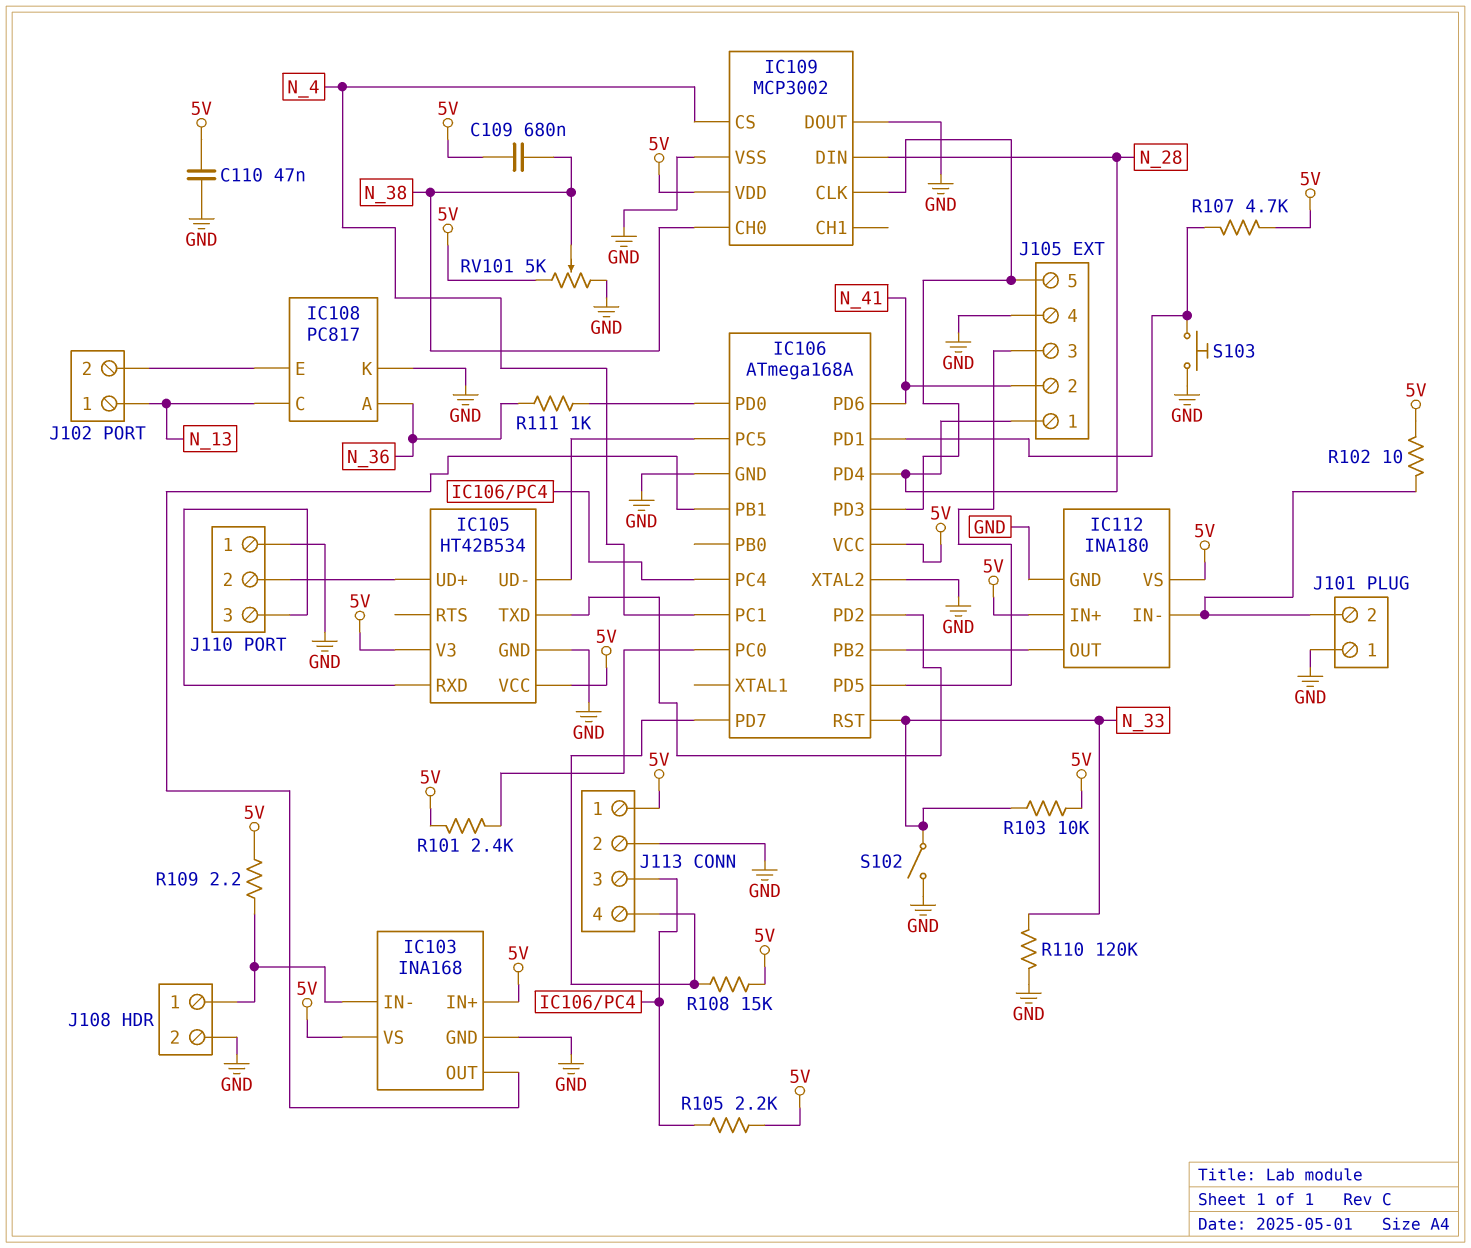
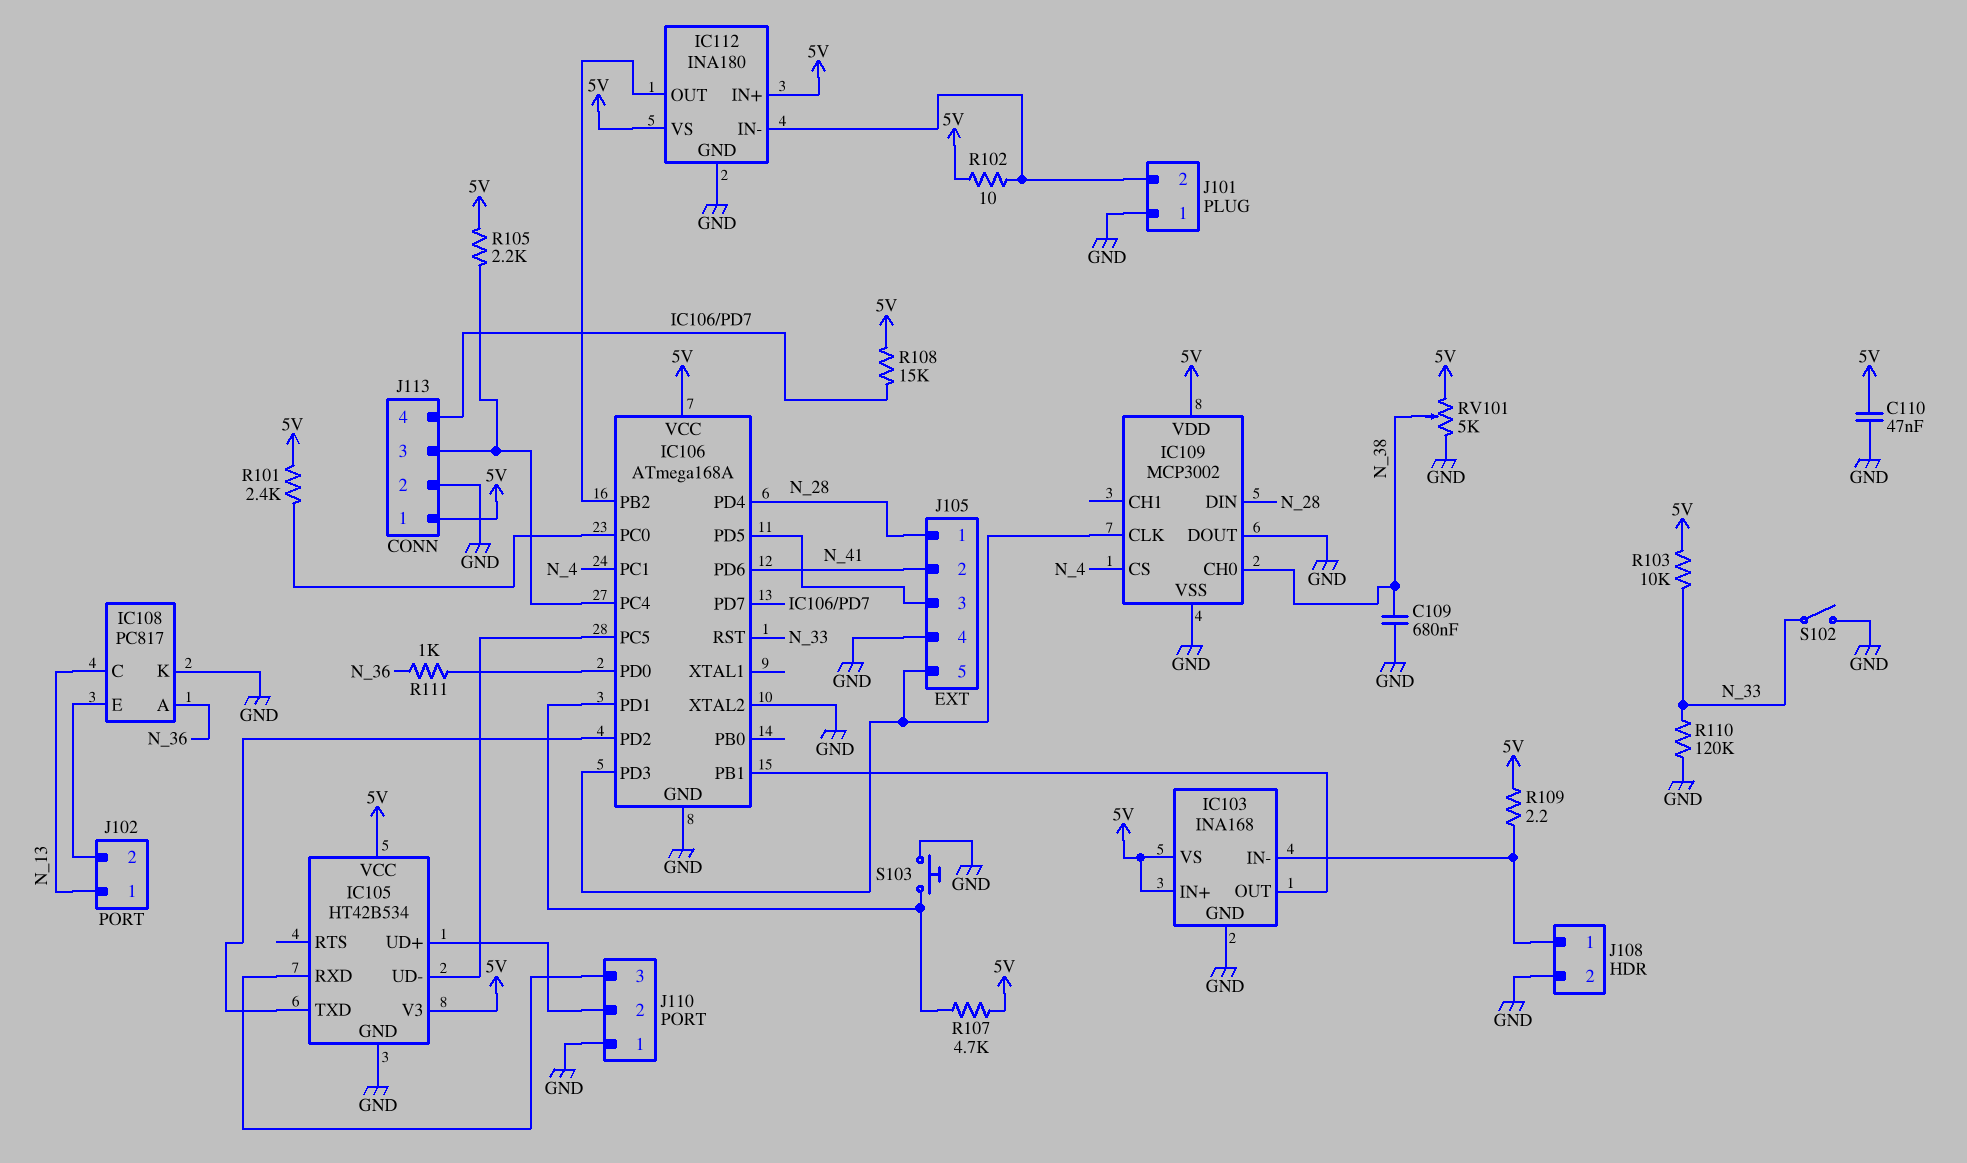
C109: 680nF (5V, N_38) -> 680nF (GND, N_38)

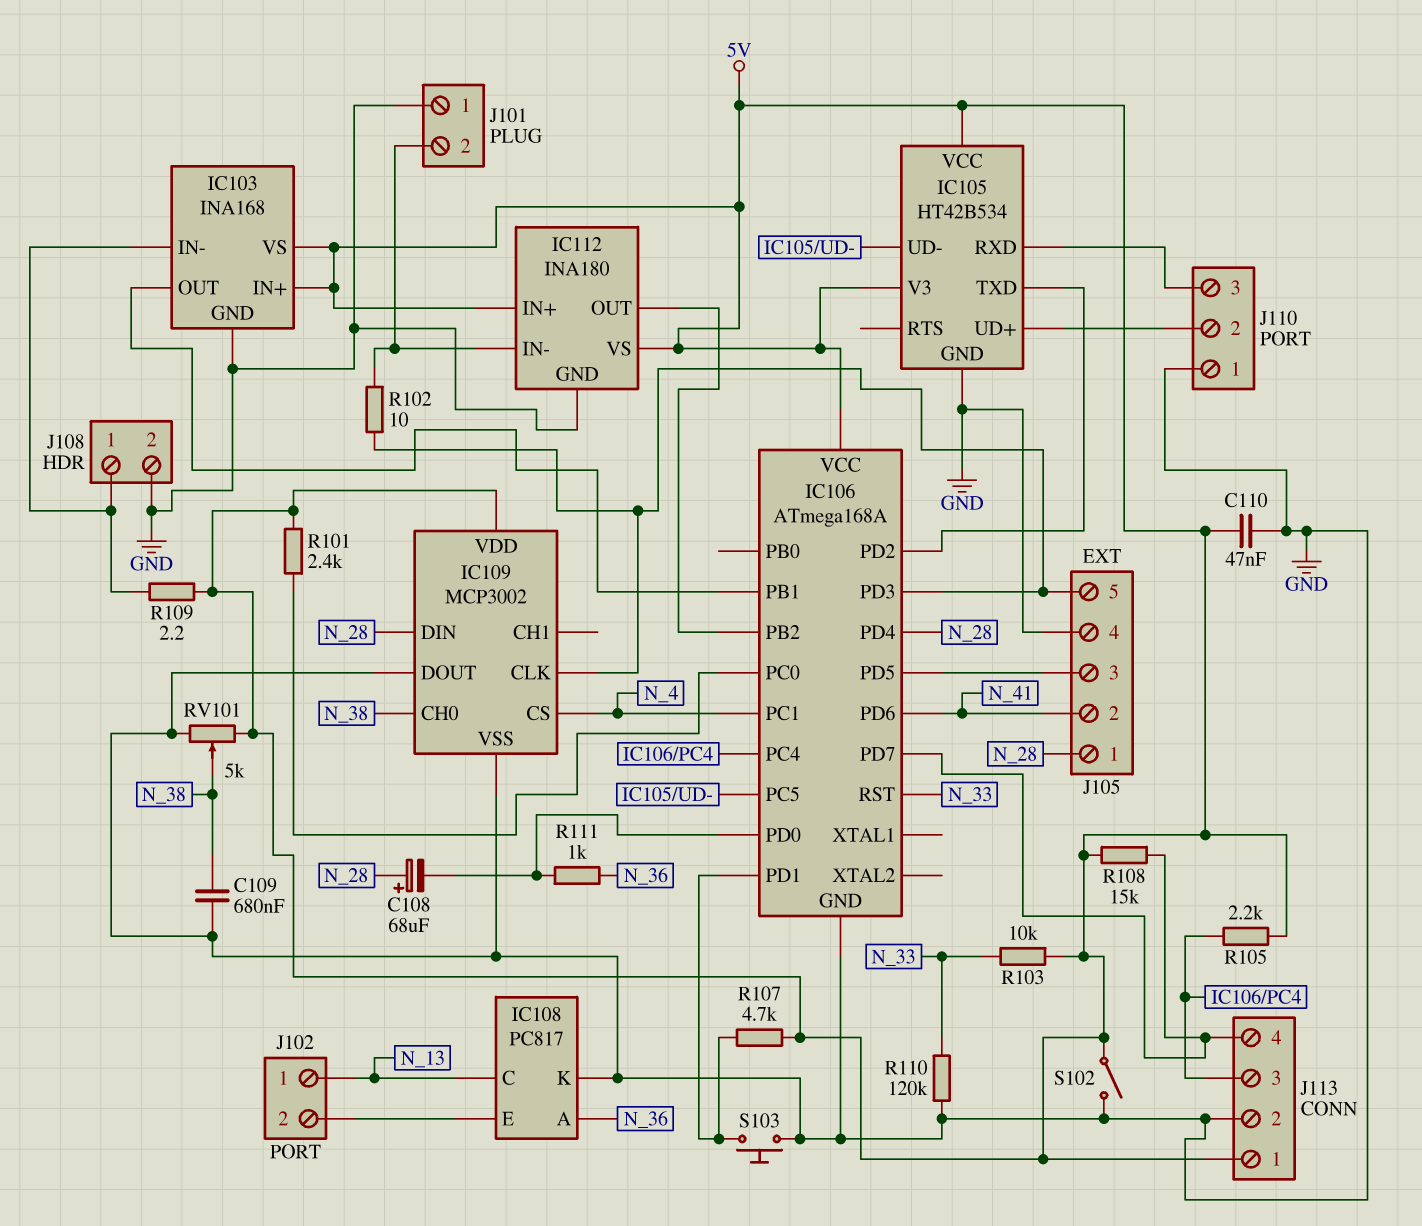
C108: none -> 68uF (plus N_28, minus IC106/PD0)
IC106 pin XTAL2: GND -> none
R102: 10 (5V, IC112/IN-) -> 10 (IC106/PD3, IC112/IN-)
S102: switch (GND, N_33) -> switch (5V, GND)

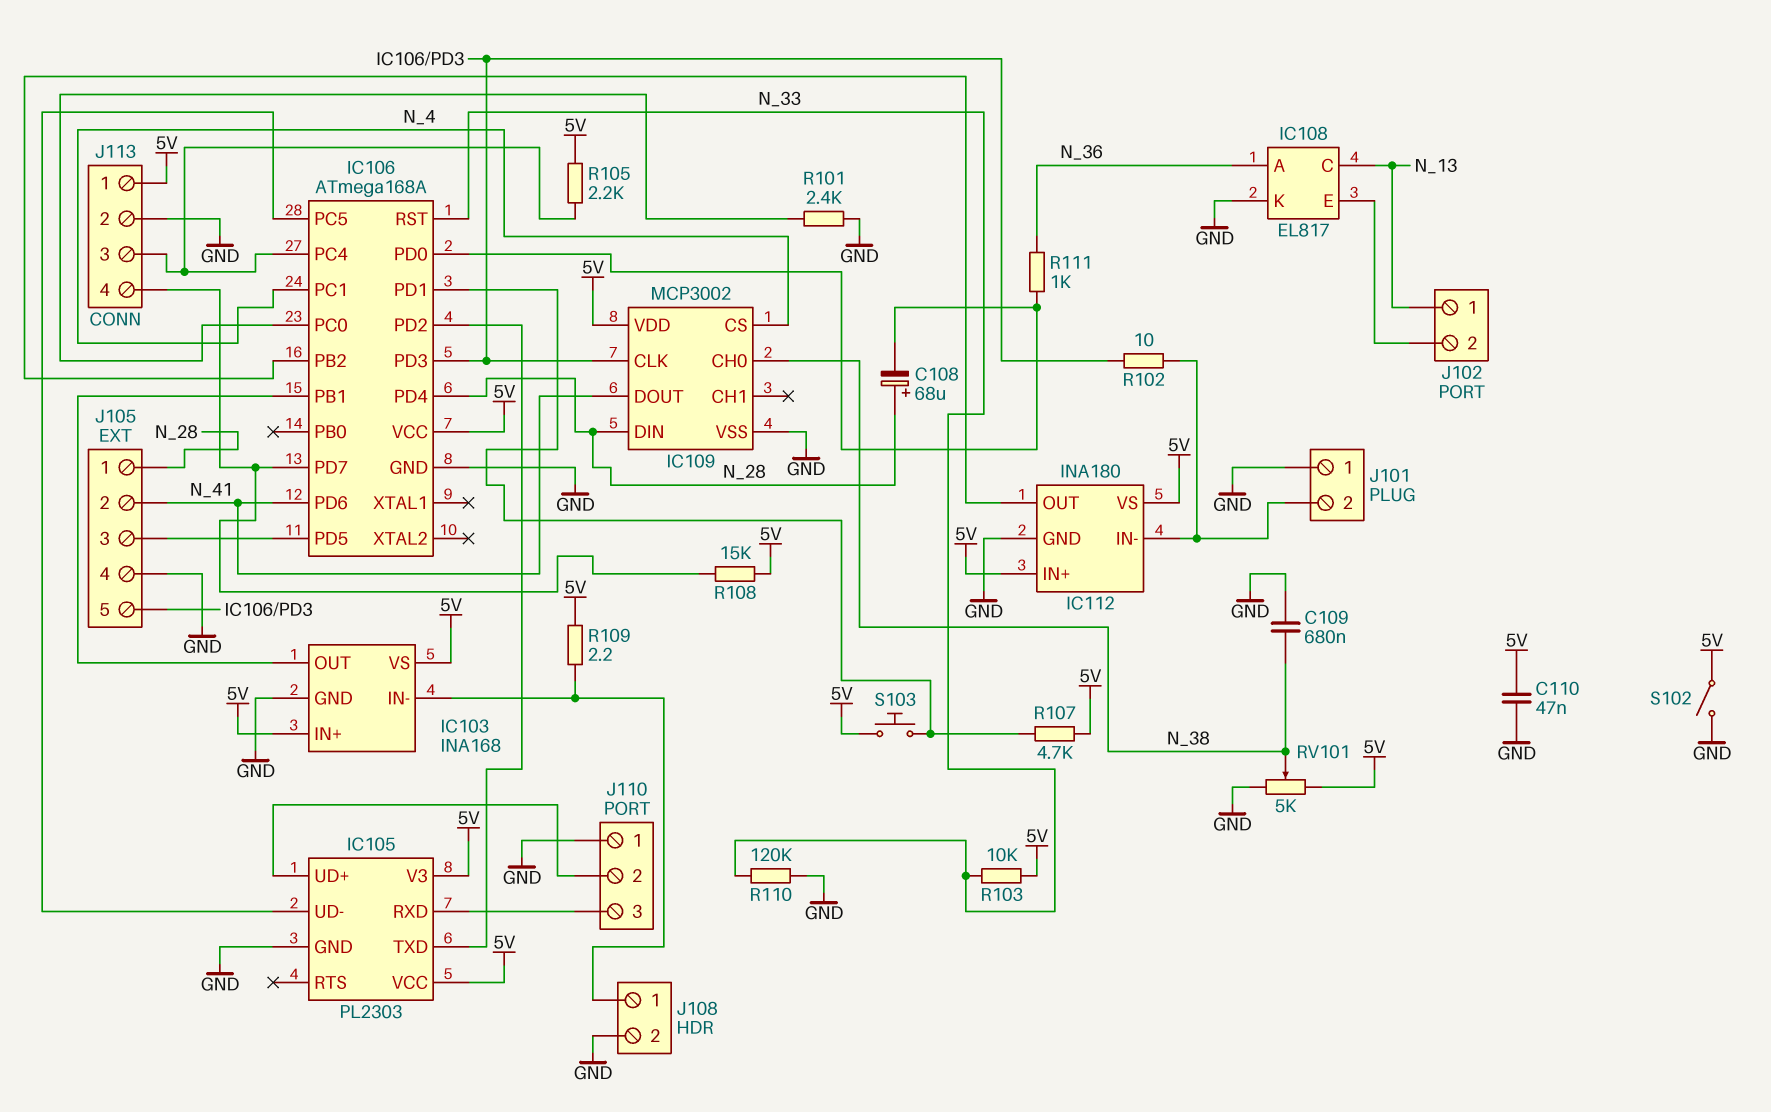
IC105: HT42B534 -> PL2303
IC108: PC817 -> EL817
IC109 pin DOUT: GND -> N_41
R101: 2.4k (5V, IC106/PC0) -> 2.4k (GND, IC106/PC0)
S103: button (GND, IC106/PD1) -> button (5V, IC106/PD1)

